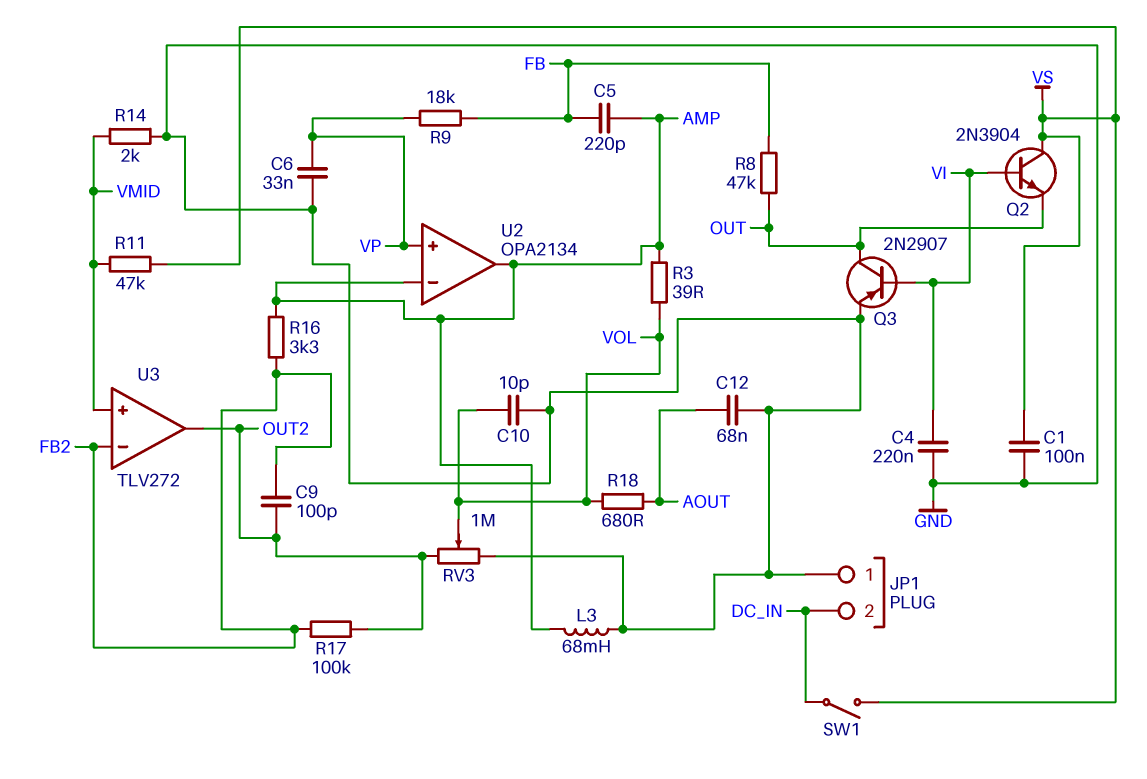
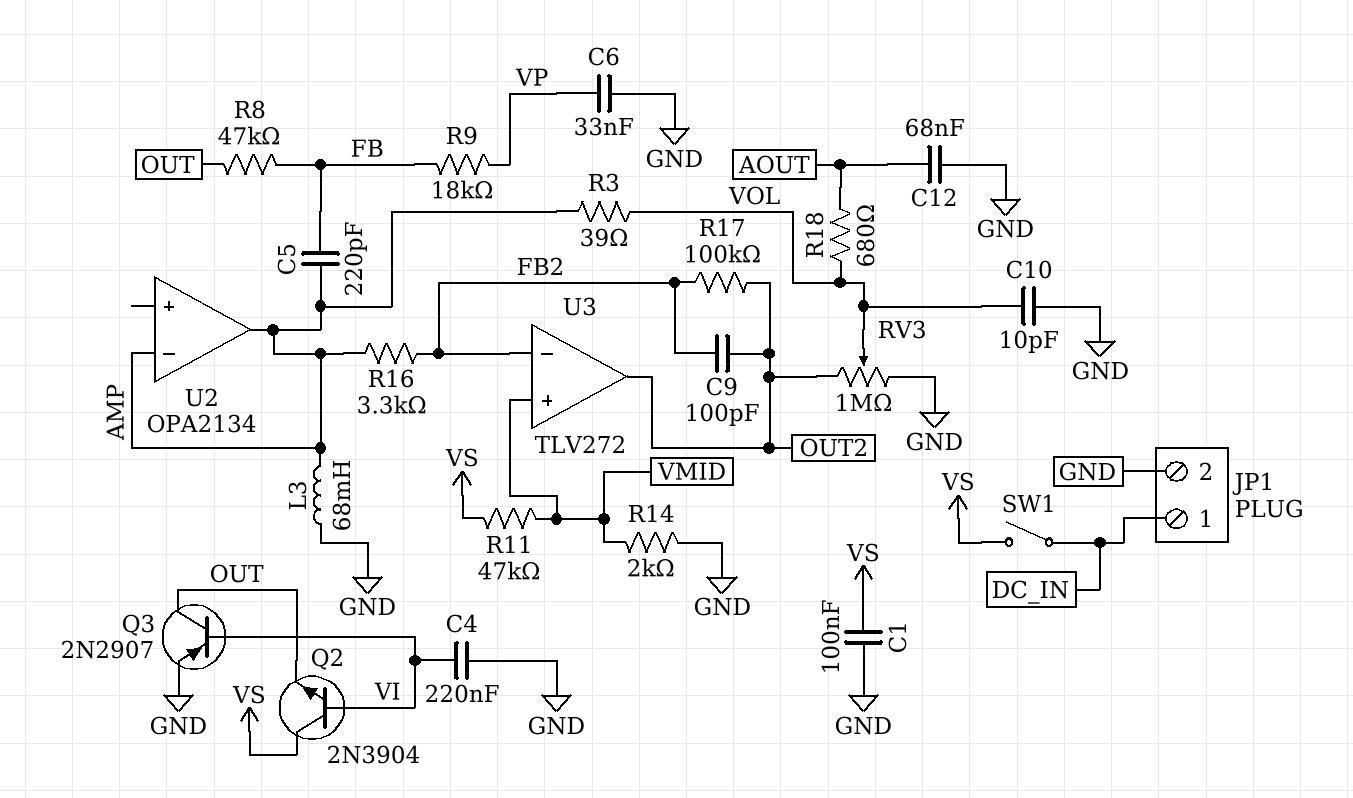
JP1 pin 1: GND -> DC_IN
JP1 pin 2: DC_IN -> GND
U2 pin in+: VP -> none

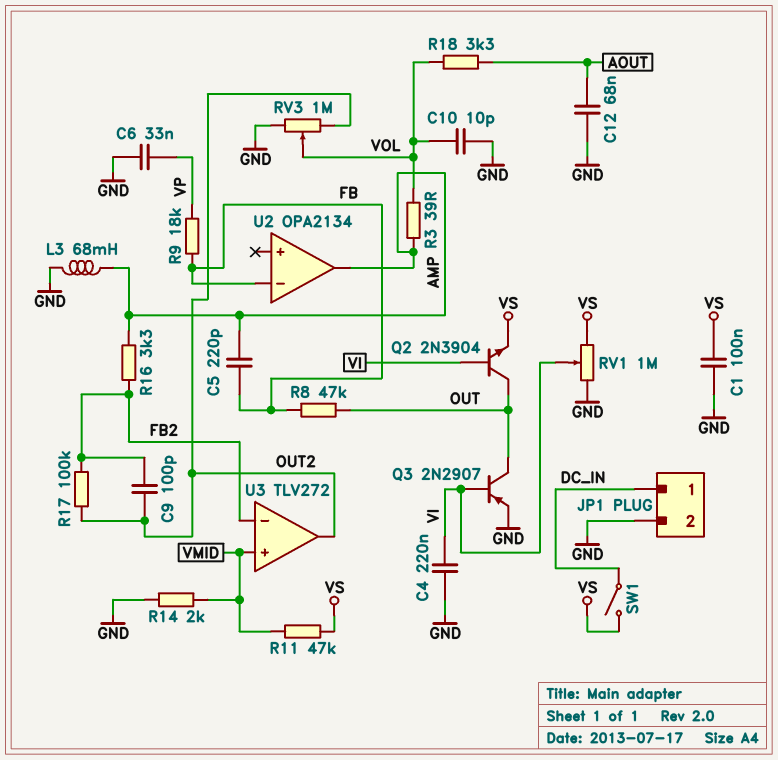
Q2: NPN 2N3904 (B VI, C VS, E OUT) -> NPN 2N3904 (B VI, C OUT, E VS)
R18: 680 (AOUT, VOL) -> 3.3k (AOUT, VOL)
RV1: none -> 1M (GND, VS, wiper VI)
U2 pin in-: AMP -> FB

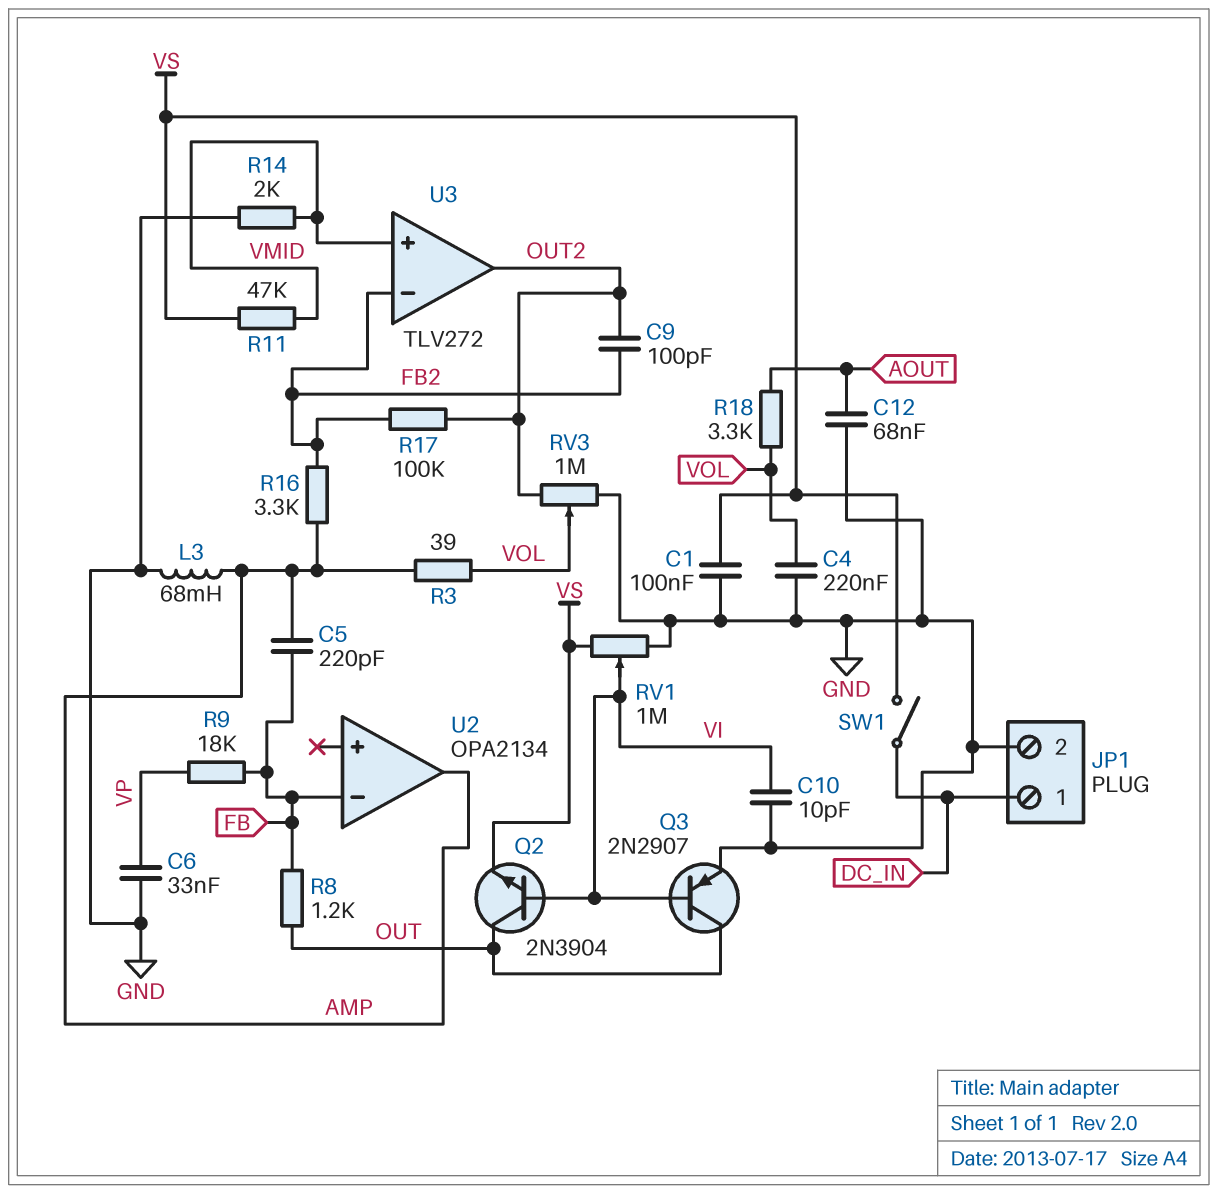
C4: 220nF (GND, VI) -> 220nF (GND, VOL)
C10: 10pF (GND, VOL) -> 10pF (GND, VI)
R8: 47k (FB, OUT) -> 1.2k (FB, OUT)

